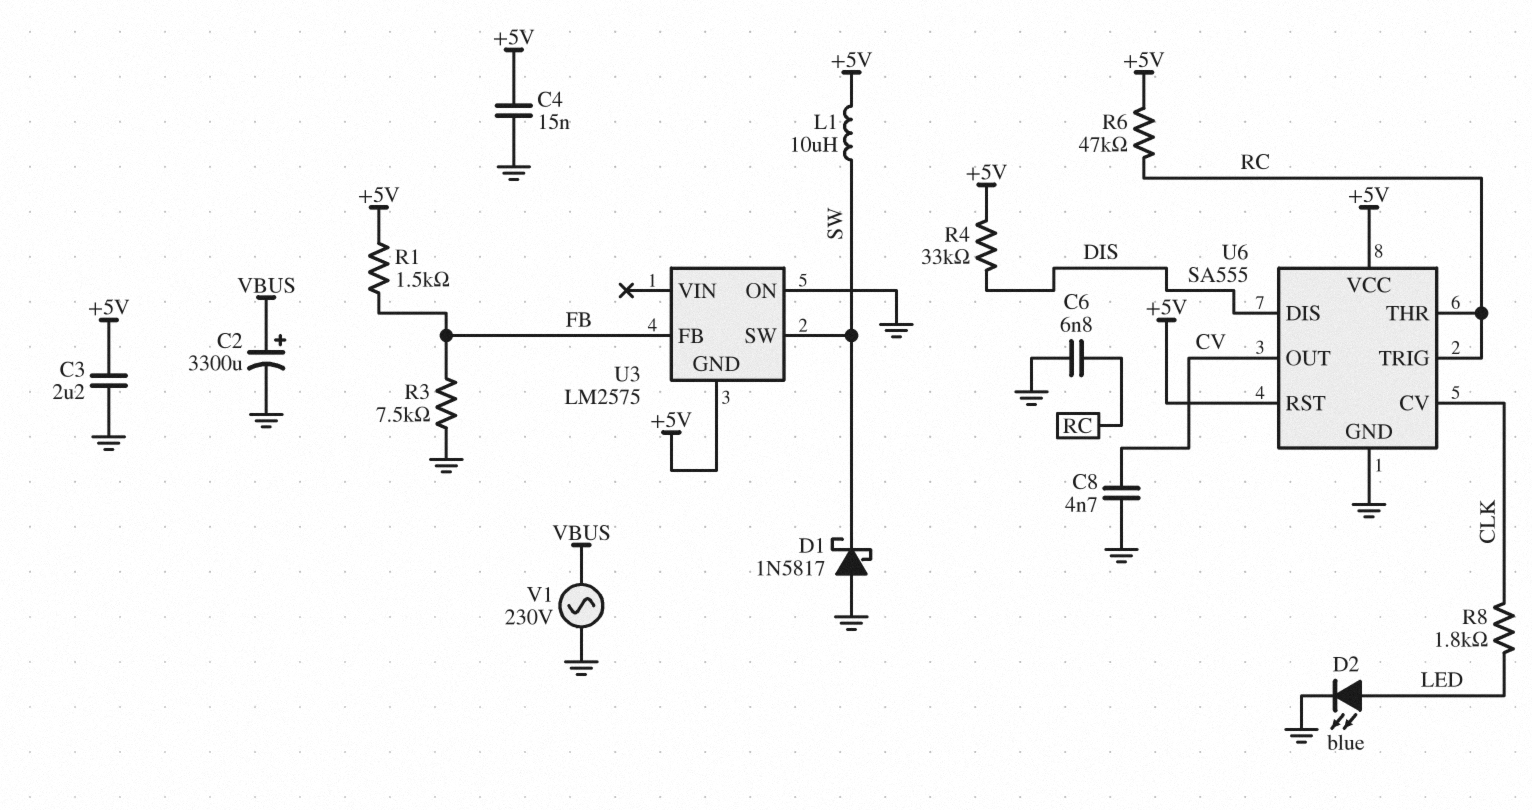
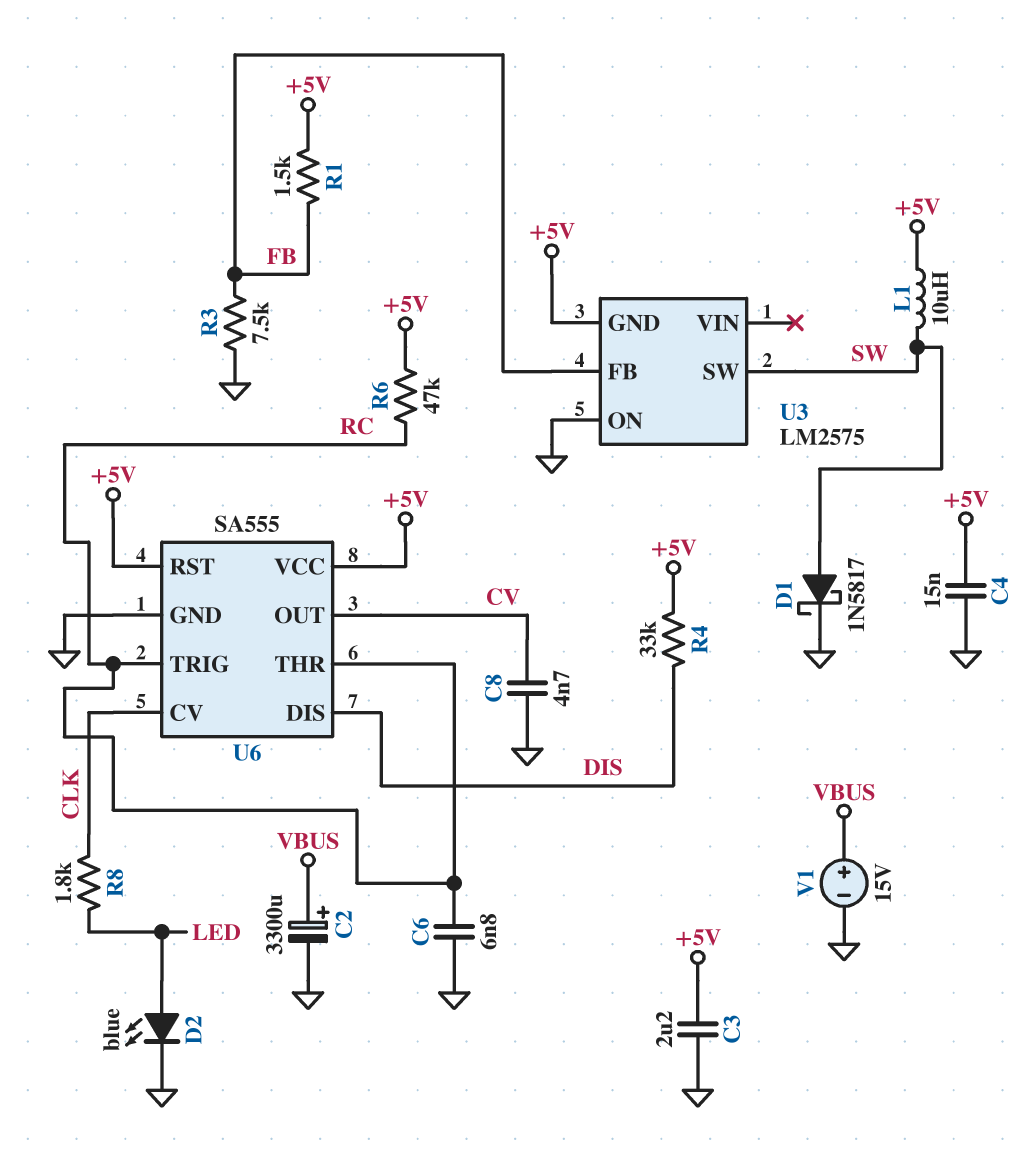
D1: schottky 1N5817 (A GND, K SW) -> schottky 1N5817 (A SW, K GND)
V1: AC 230V (GND, VBUS) -> 15V (plus VBUS, minus GND)

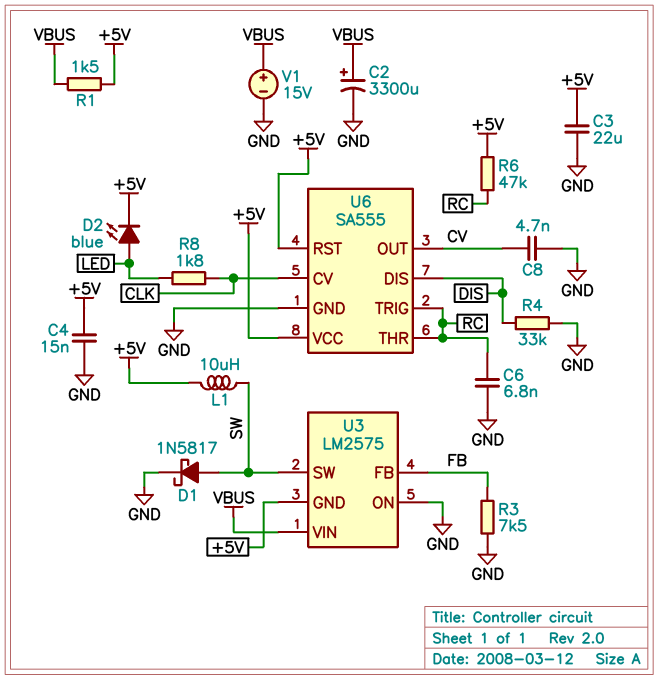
C3: 2.2uF (+5V, GND) -> 22uF (+5V, GND)
D2: LED blue (A LED, K GND) -> LED blue (A LED, K +5V)
R1: 1.5k (+5V, FB) -> 1.5k (+5V, VBUS)
R4: 33k (+5V, DIS) -> 33k (DIS, GND)
U3 pin VIN: none -> VBUS

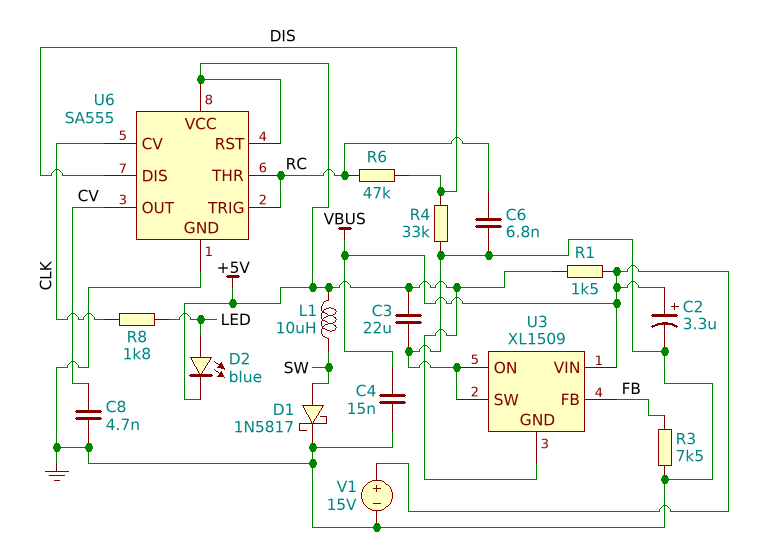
C2: 3300uF (plus VBUS, minus GND) -> 3.3uF (plus VBUS, minus GND)
C4: 15nF (+5V, GND) -> 15nF (GND, VBUS)
R6: 47k (+5V, RC) -> 47k (DIS, RC)
U3: LM2575 -> XL1509
U3 pin SW: SW -> GND

